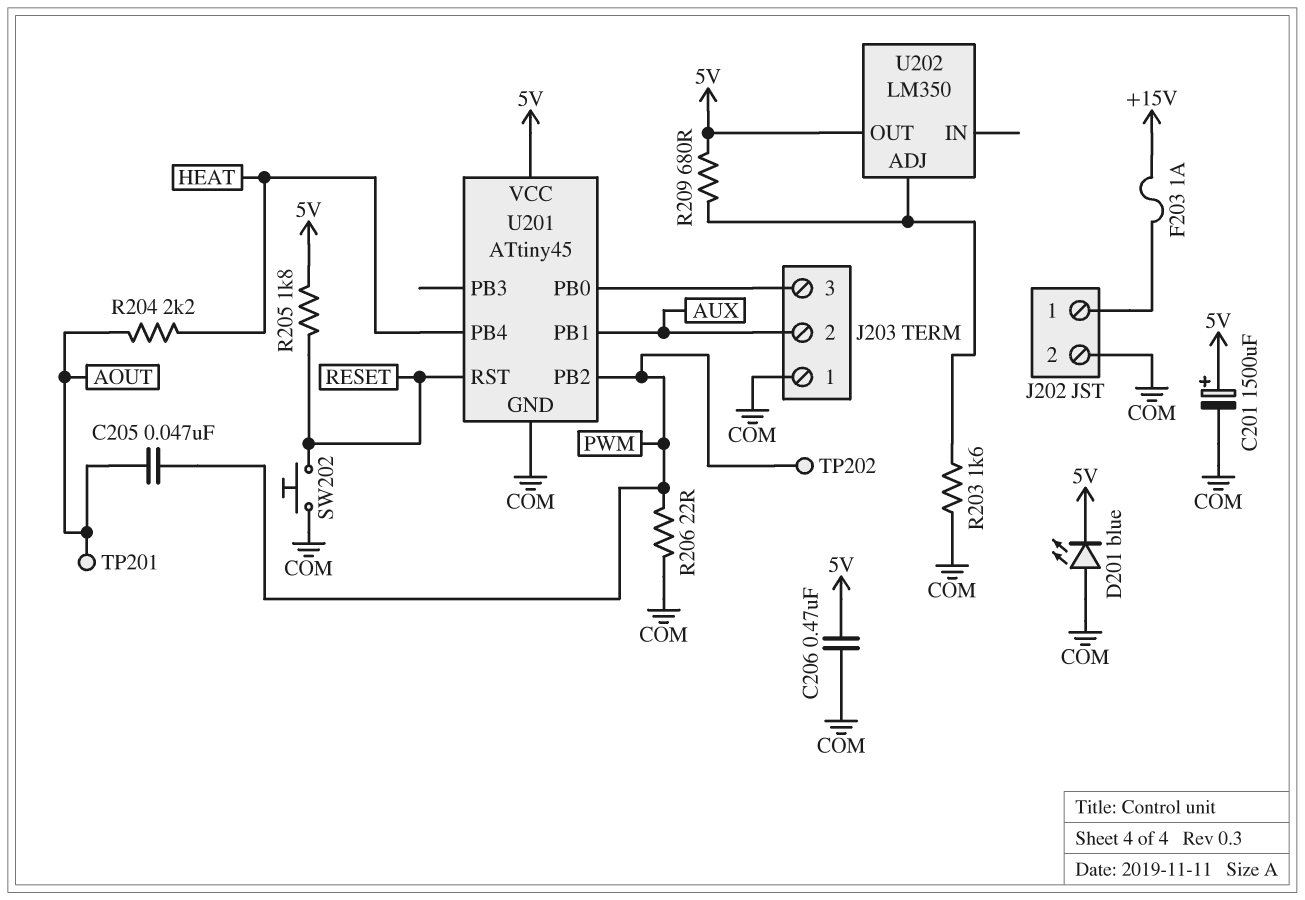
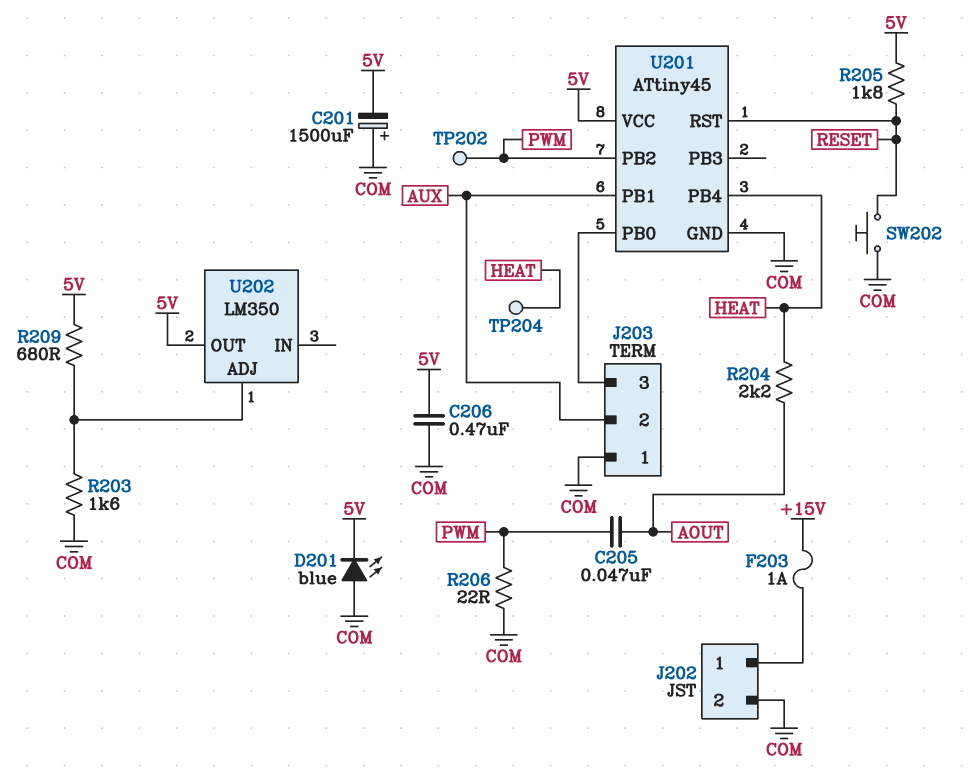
C201: 1500uF (plus 5V, minus COM) -> 1500uF (plus COM, minus 5V)
TP201: test point (AOUT) -> none
TP204: none -> test point (HEAT)

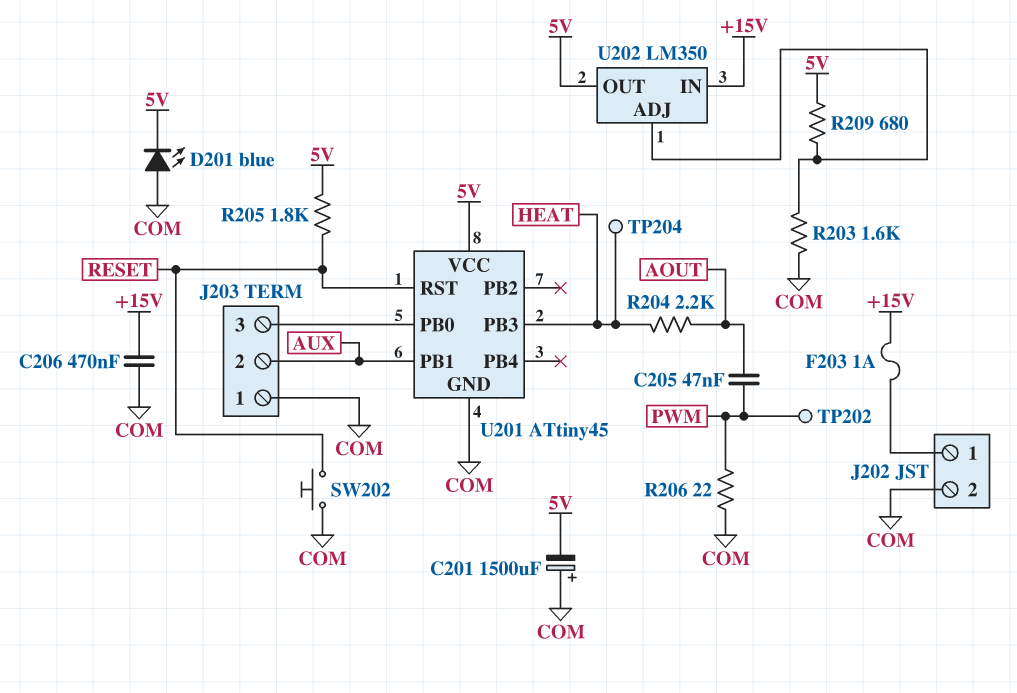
C206: 470nF (5V, COM) -> 470nF (+15V, COM)
U201 pin PB2: PWM -> none
U201 pin PB3: none -> HEAT
U201 pin PB4: HEAT -> none
U202 pin IN: none -> +15V

